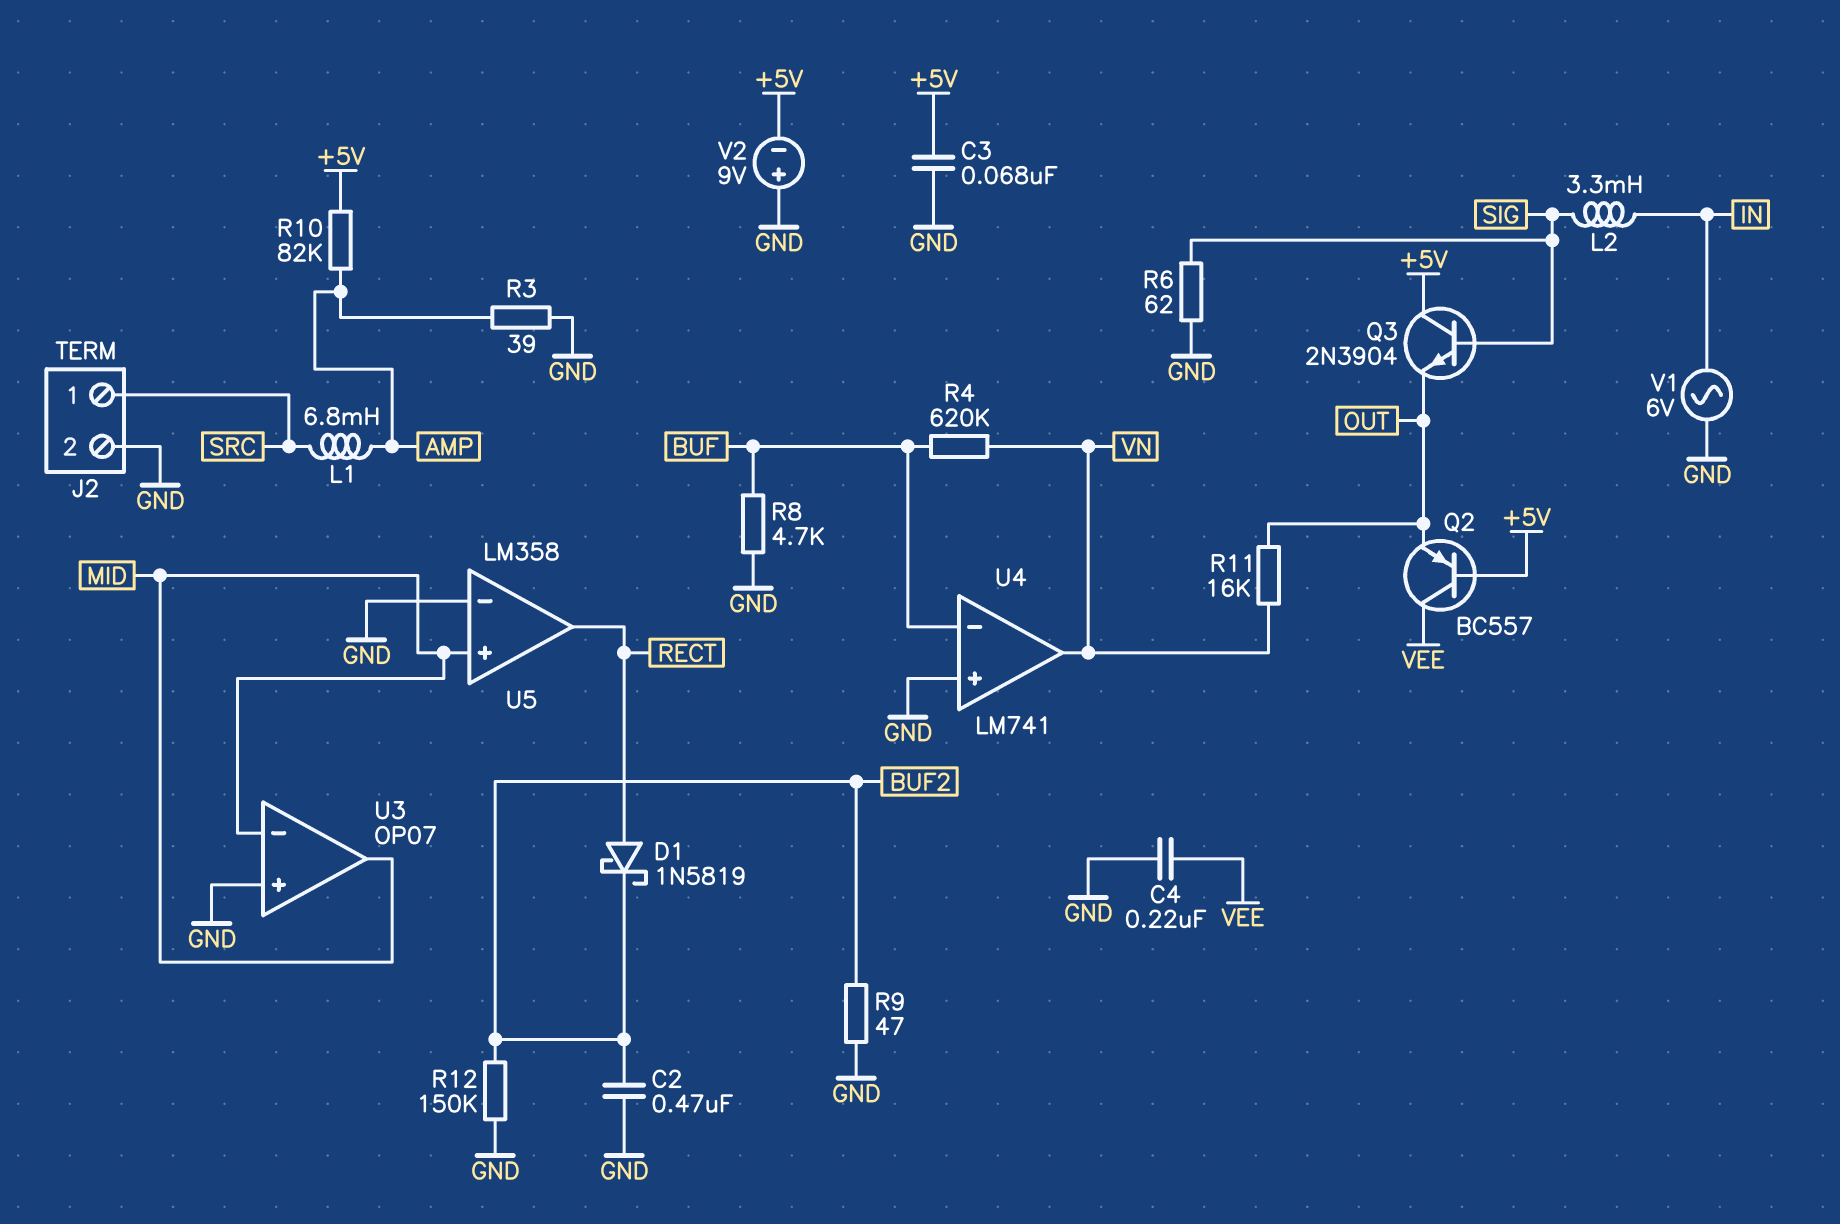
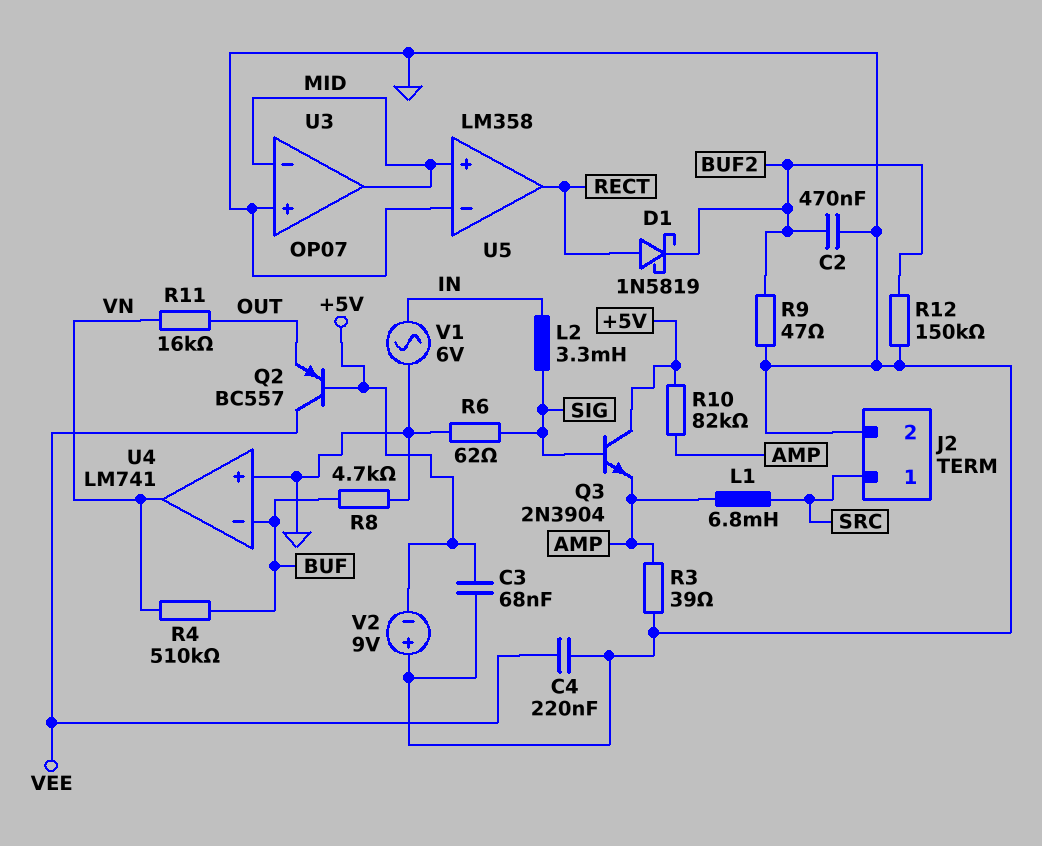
Q3: NPN 2N3904 (B SIG, C +5V, E OUT) -> NPN 2N3904 (B SIG, C +5V, E AMP)
R4: 620k (BUF, VN) -> 510k (BUF, VN)

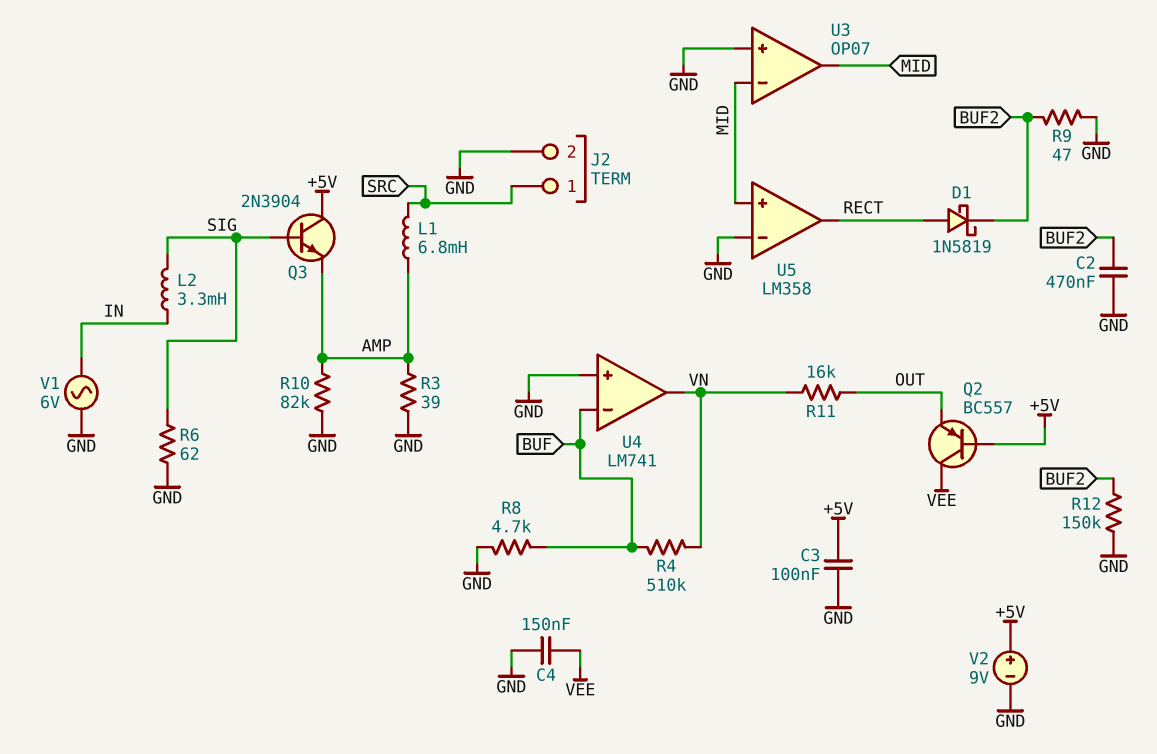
C3: 68nF (+5V, GND) -> 100nF (+5V, GND)
C4: 220nF (GND, VEE) -> 150nF (GND, VEE)
R10: 82k (+5V, AMP) -> 82k (AMP, GND)
V2: 9V (plus GND, minus +5V) -> 9V (plus +5V, minus GND)

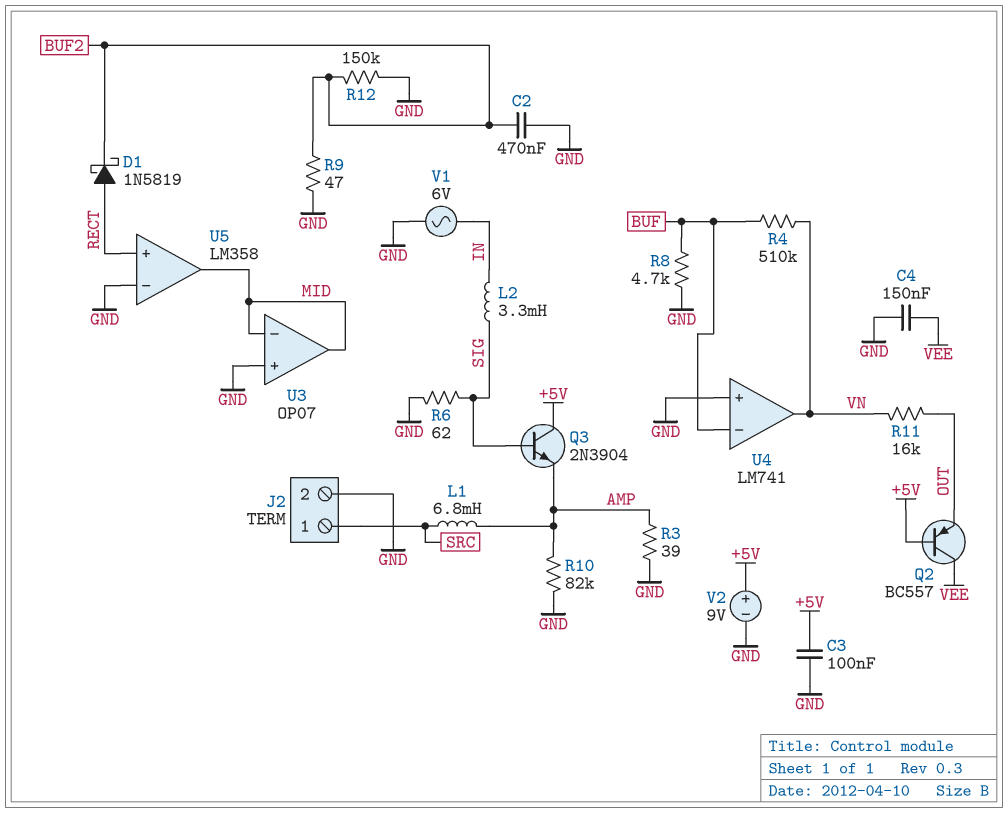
U5 pin in+: MID -> RECT
U5 pin out: RECT -> MID

